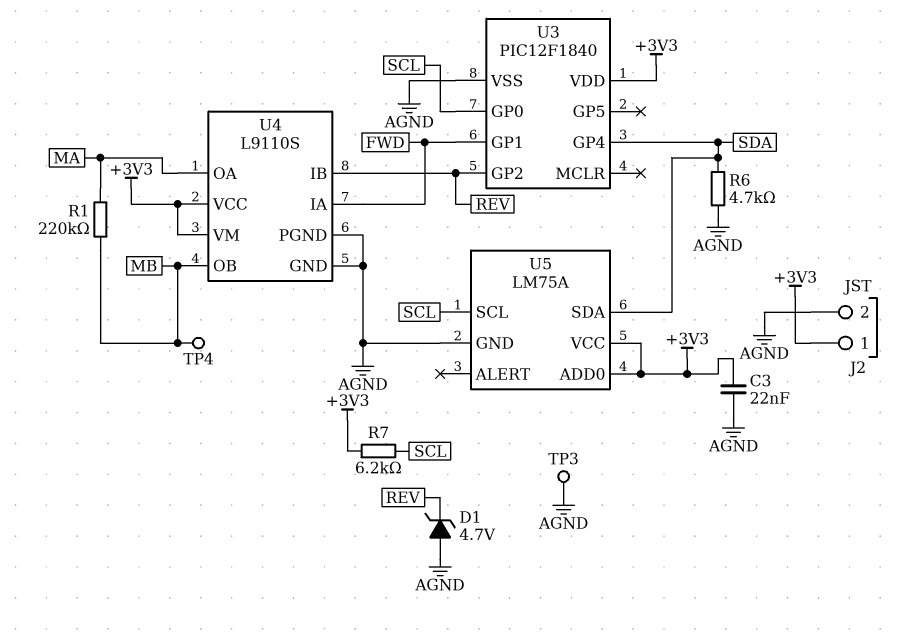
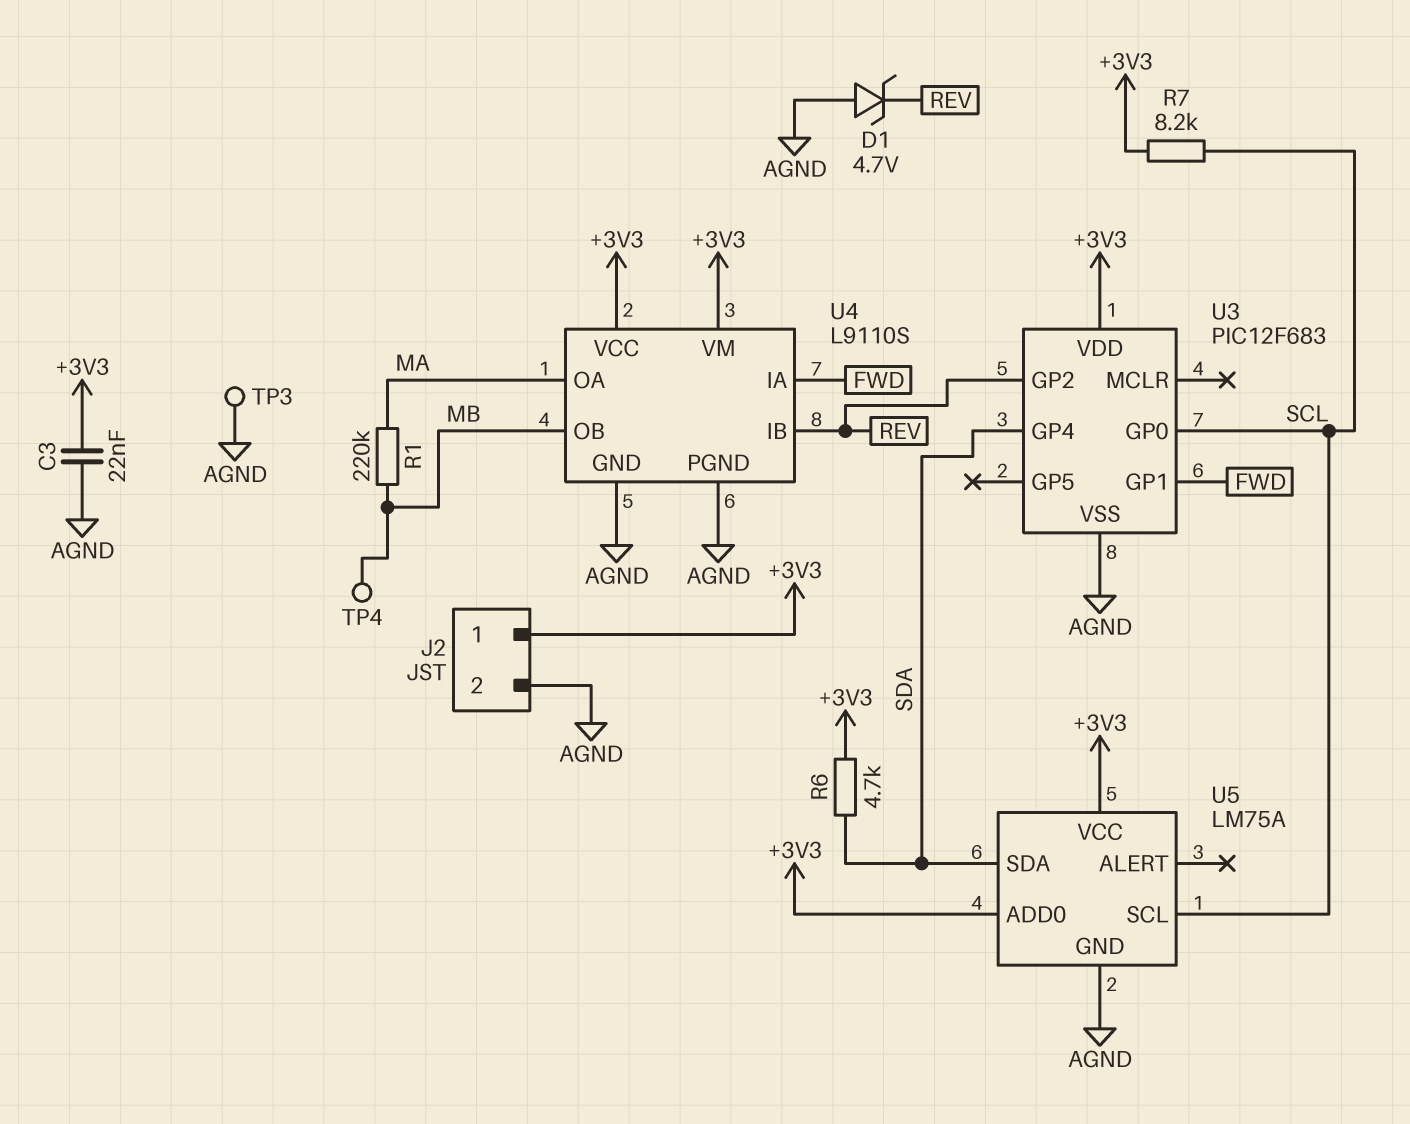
R6: 4.7k (AGND, SDA) -> 4.7k (+3V3, SDA)
R7: 6.2k (+3V3, SCL) -> 8.2k (+3V3, SCL)
U3: PIC12F1840 -> PIC12F683

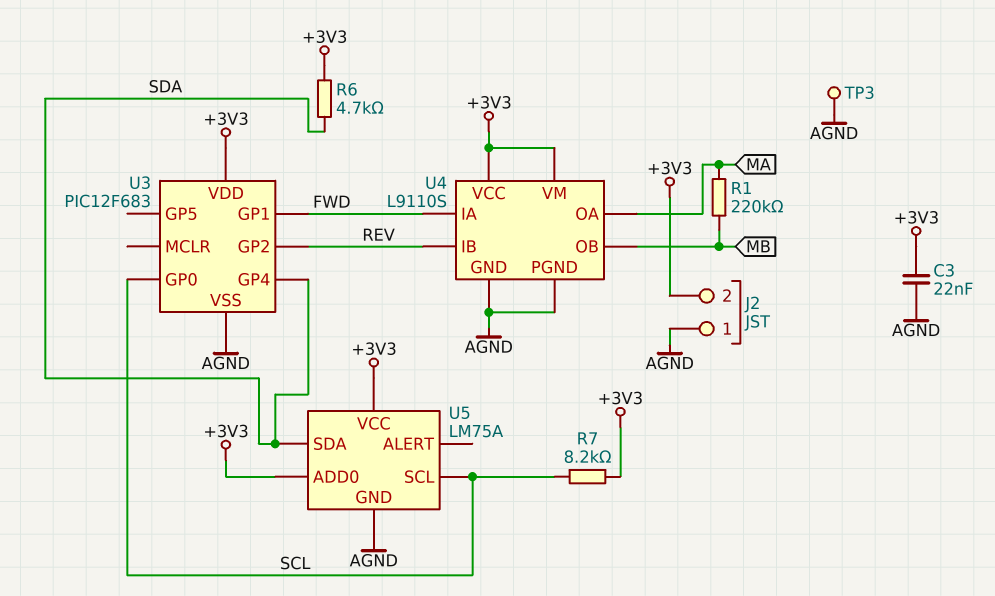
D1: zener 4.7V (A AGND, K REV) -> none
J2 pin 1: +3V3 -> AGND
J2 pin 2: AGND -> +3V3
TP4: test point (MB) -> none

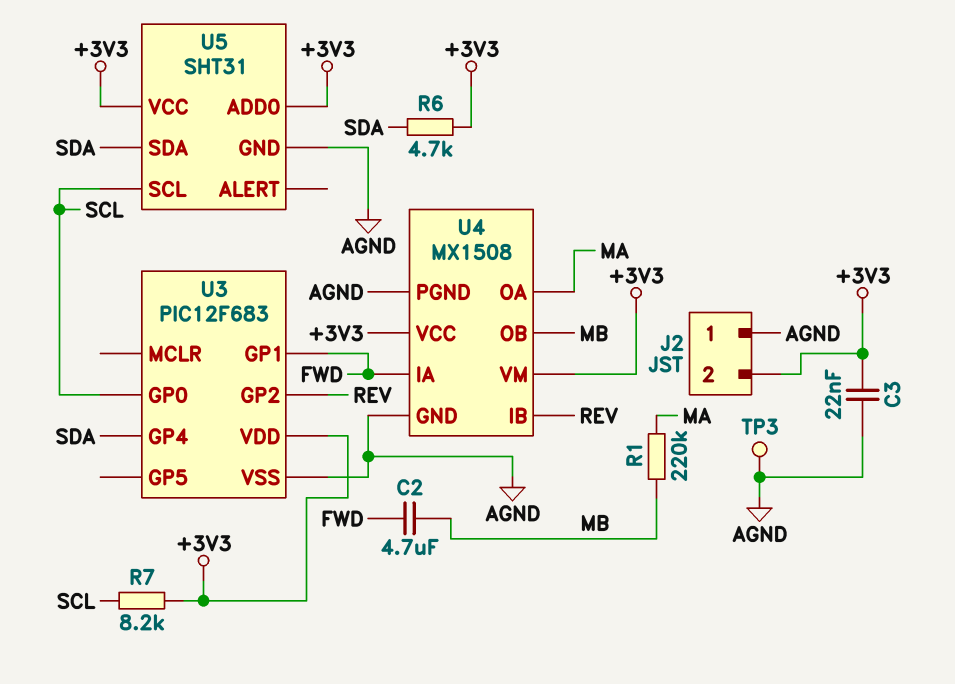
C2: none -> 4.7uF (FWD, MB)
U4: L9110S -> MX1508
U5: LM75A -> SHT31

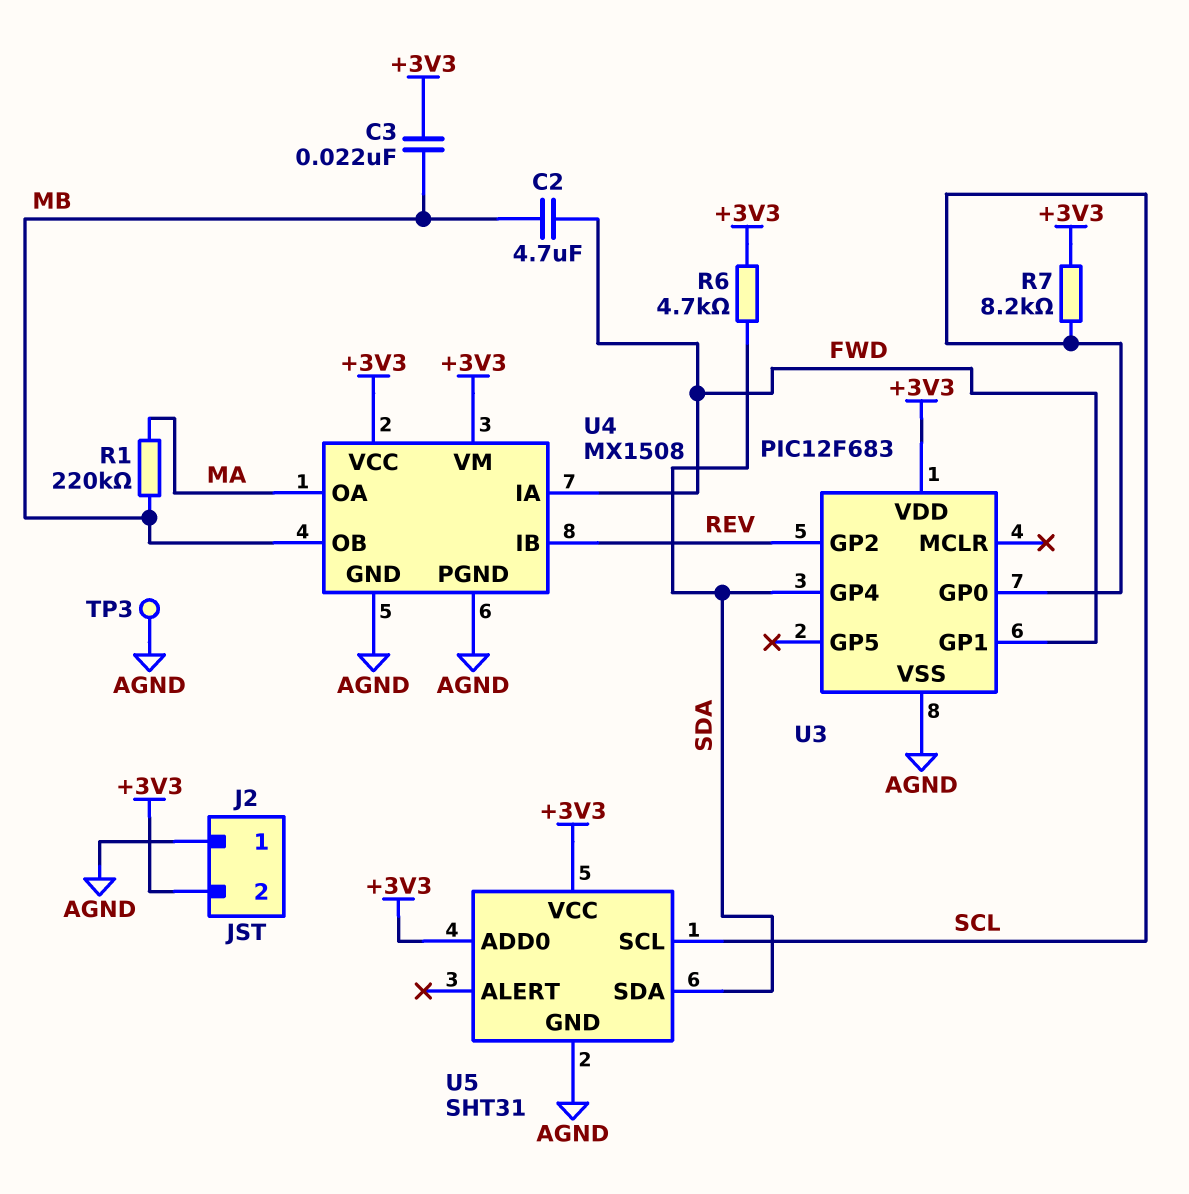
C3: 22nF (+3V3, AGND) -> 22nF (+3V3, MB)

